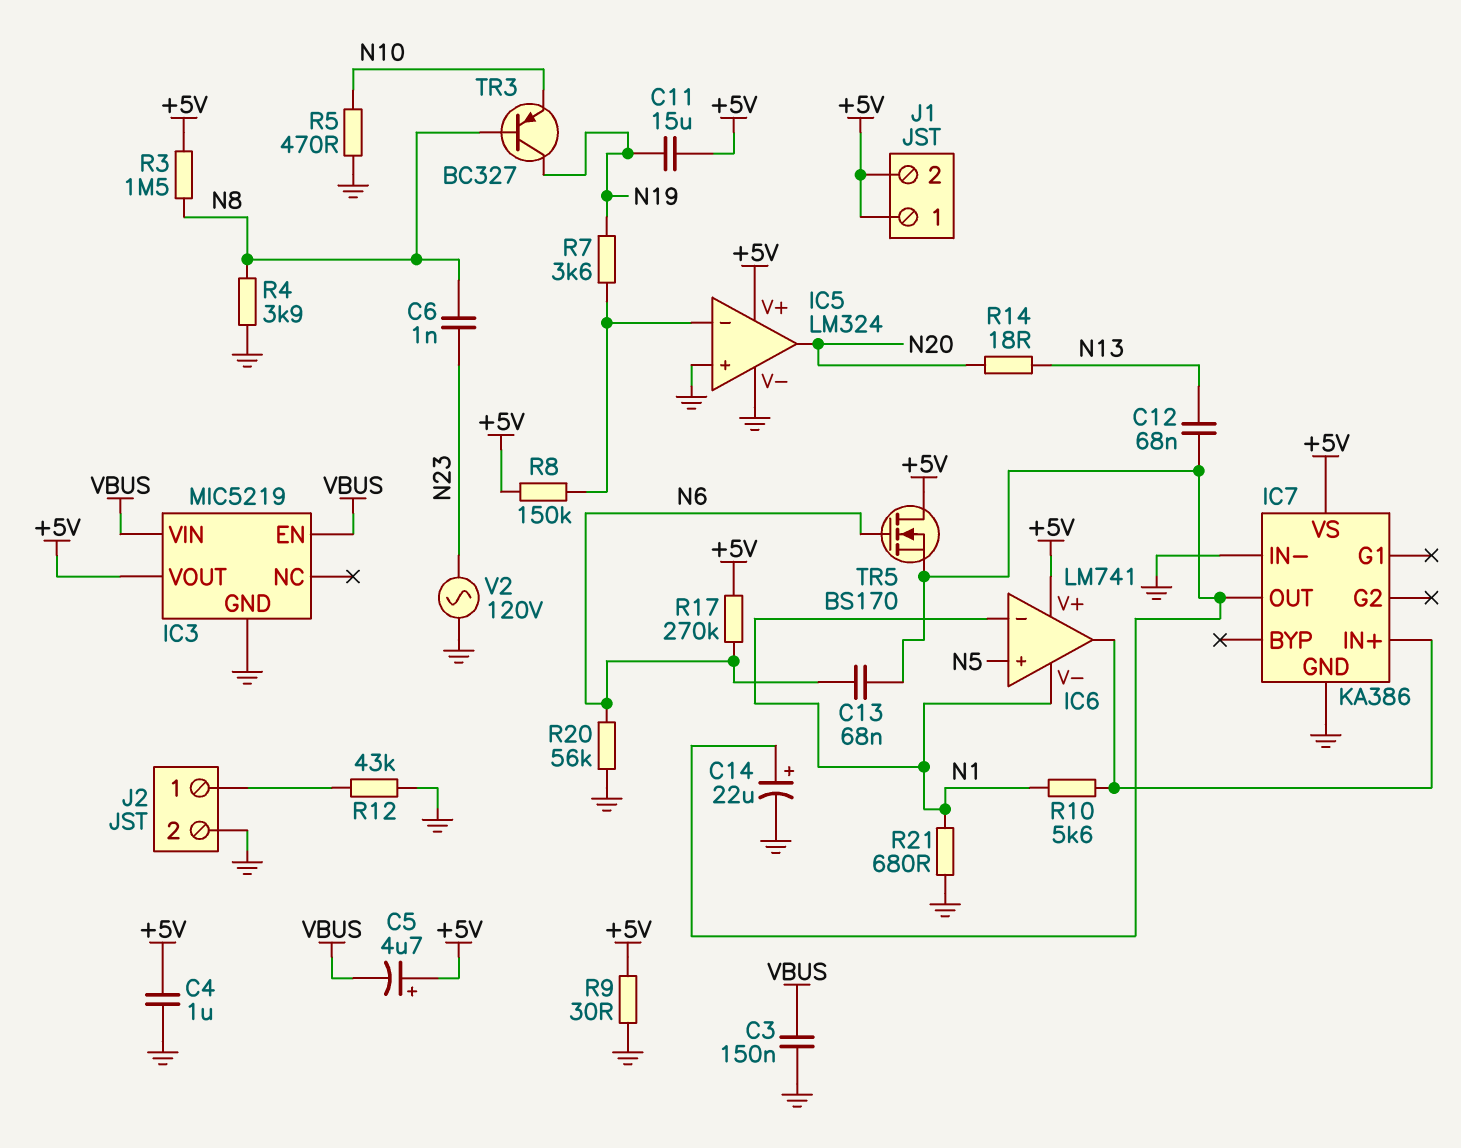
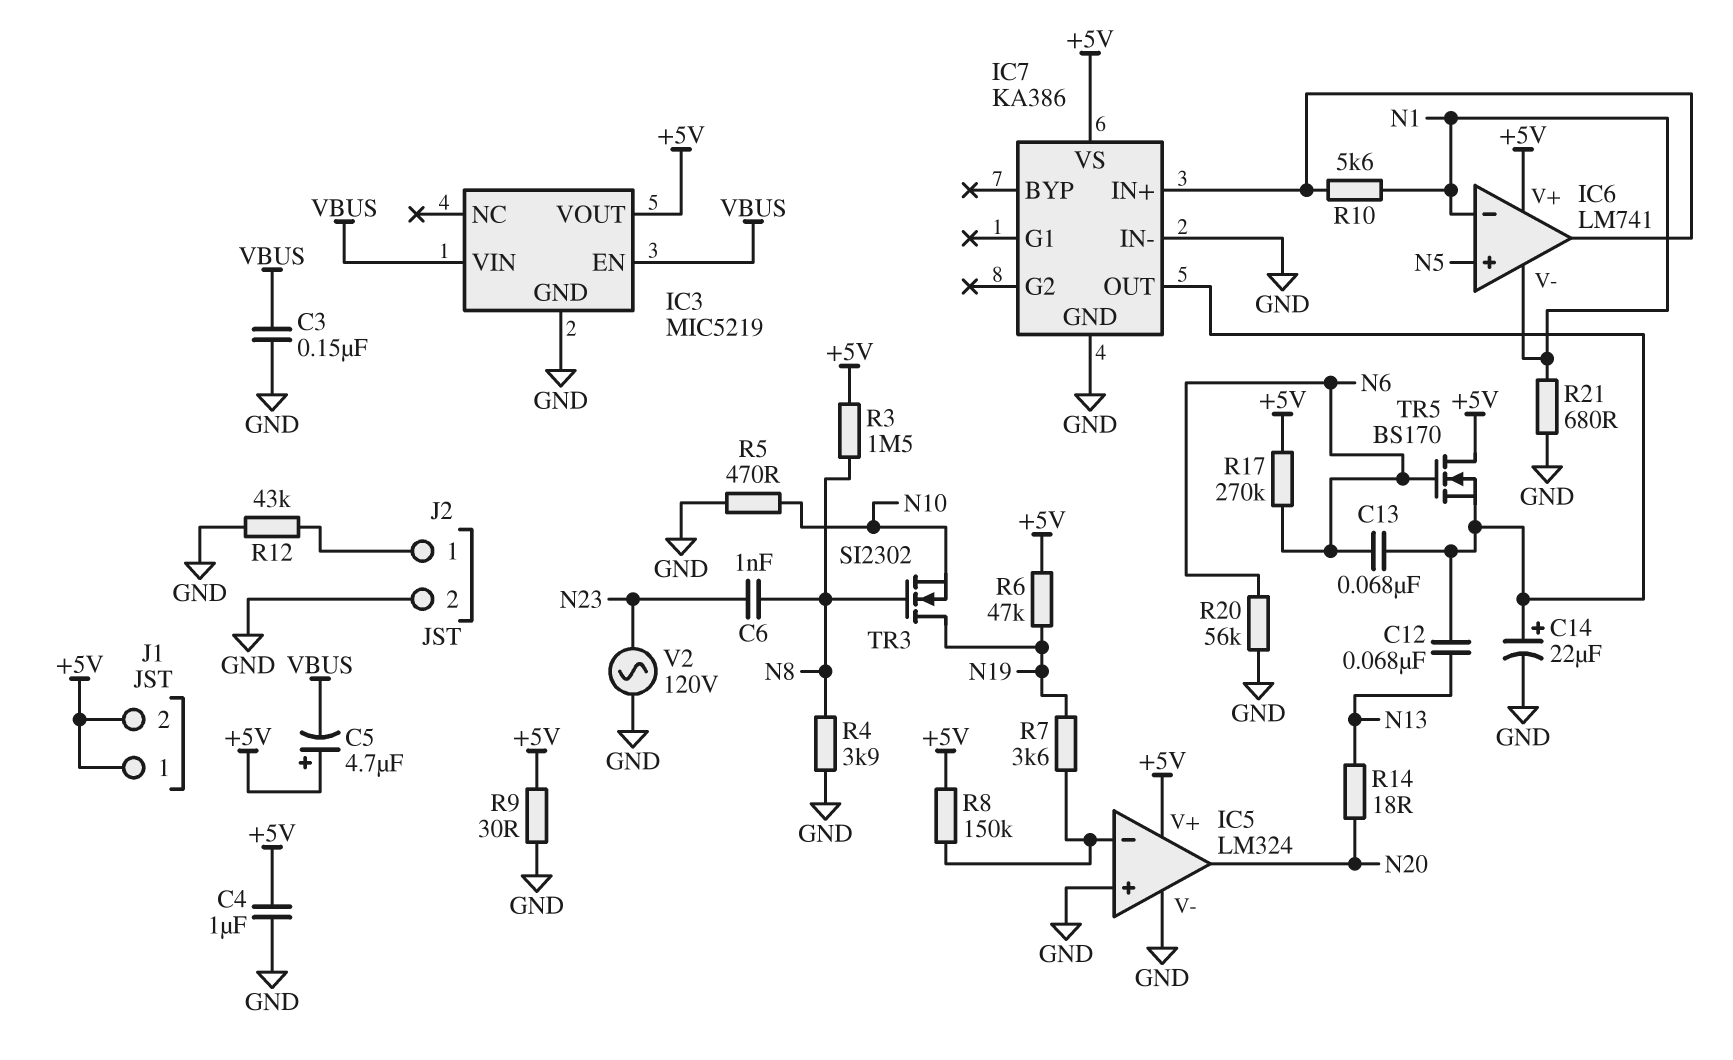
C11: 15uF (+5V, N19) -> none
R6: none -> 47k (+5V, N19)
TR3: PNP BC327 (B N8, C N19, E N10) -> NMOS SI2302 (G N8, D N19, S N10)

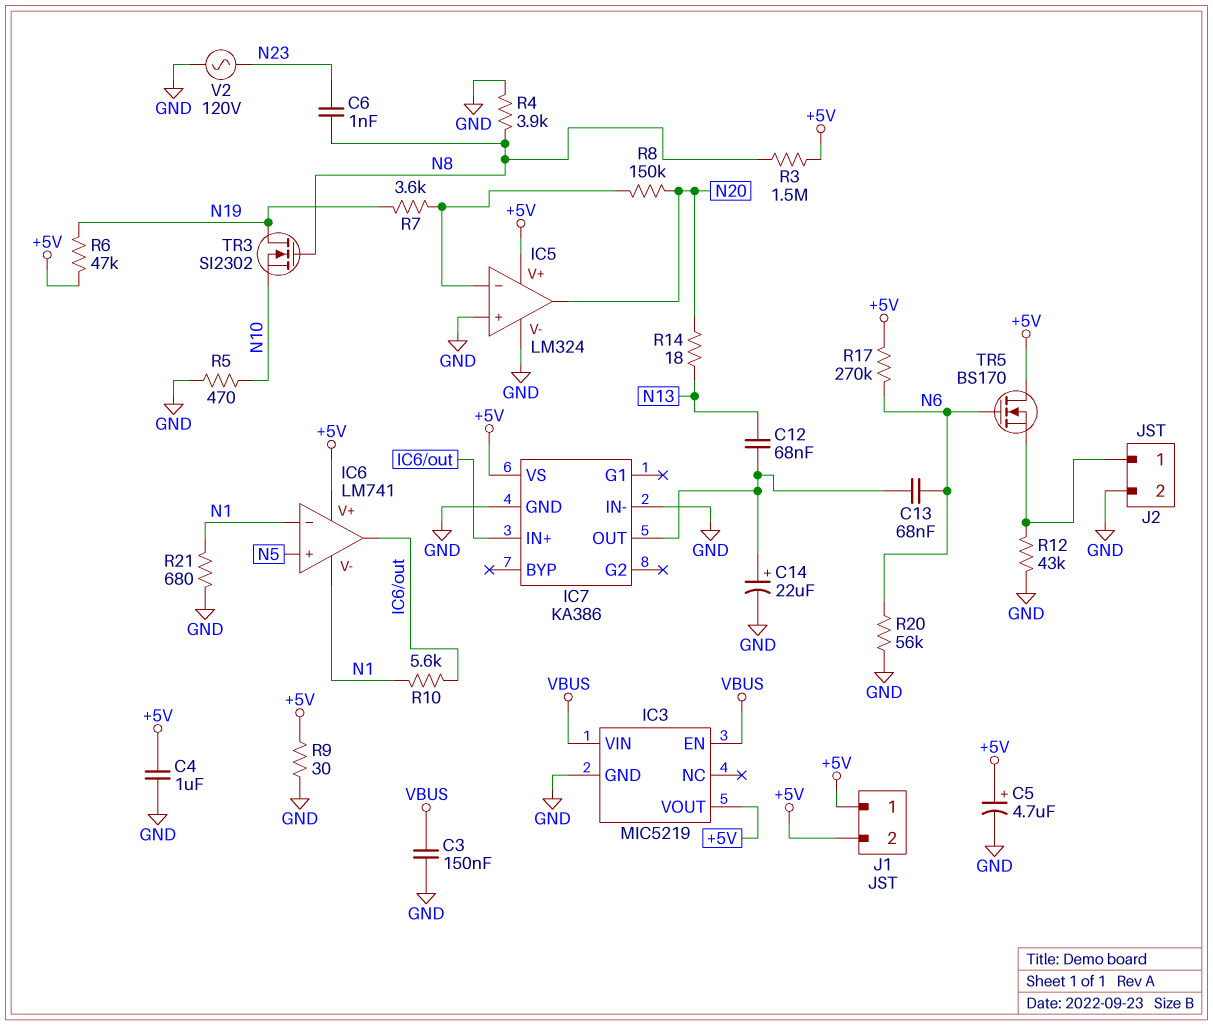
C5: 4.7uF (plus +5V, minus VBUS) -> 4.7uF (plus +5V, minus GND)
R8: 150k (+5V, IC5/in-) -> 150k (IC5/in-, N20)
TR5: NMOS BS170 (G N6, D +5V, S IC7/OUT) -> NMOS BS170 (G N6, D +5V, S J2/1)

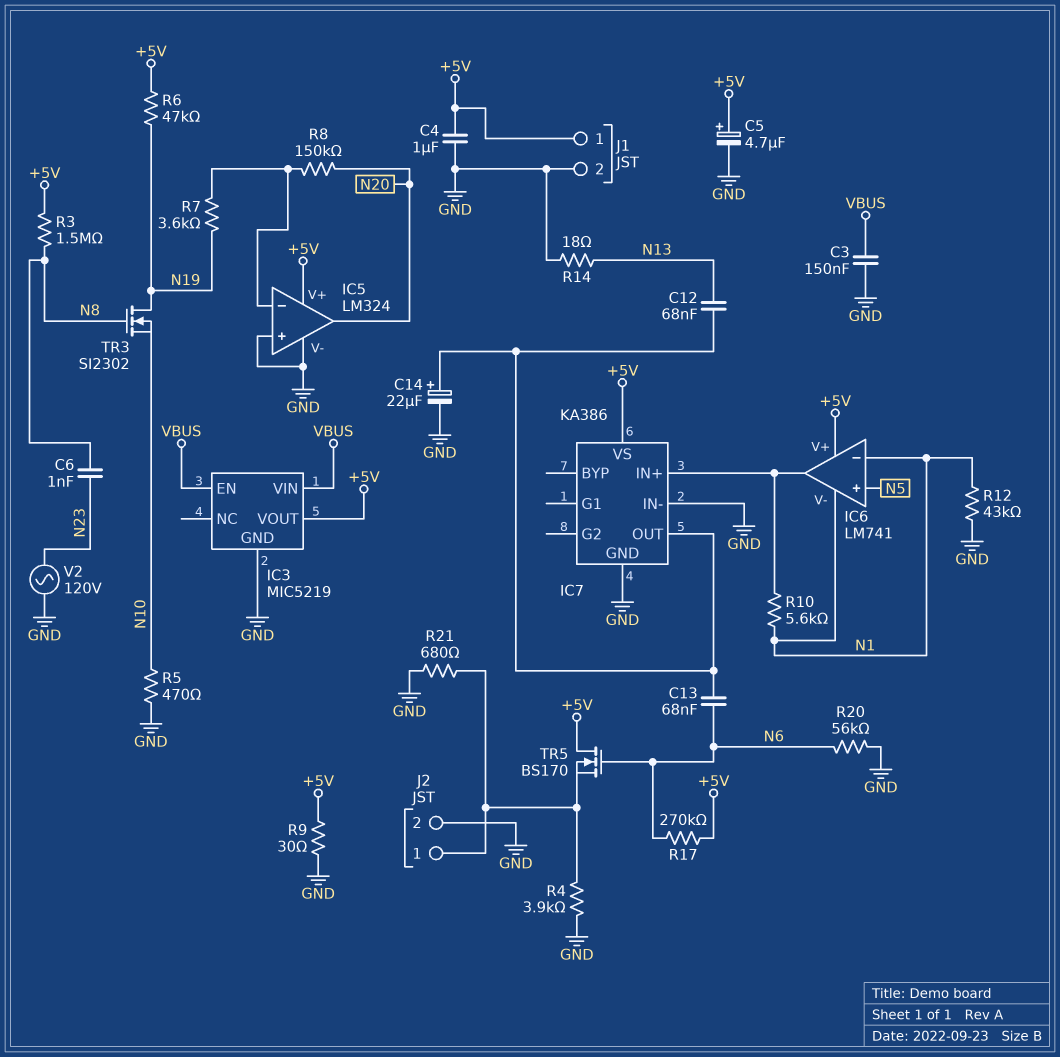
J1 pin 2: +5V -> GND
R4: 3.9k (GND, N8) -> 3.9k (GND, J2/1)
R12: 43k (GND, J2/1) -> 43k (GND, N1)
R14: 18 (N13, N20) -> 18 (GND, N13)
R21: 680 (GND, N1) -> 680 (GND, J2/1)

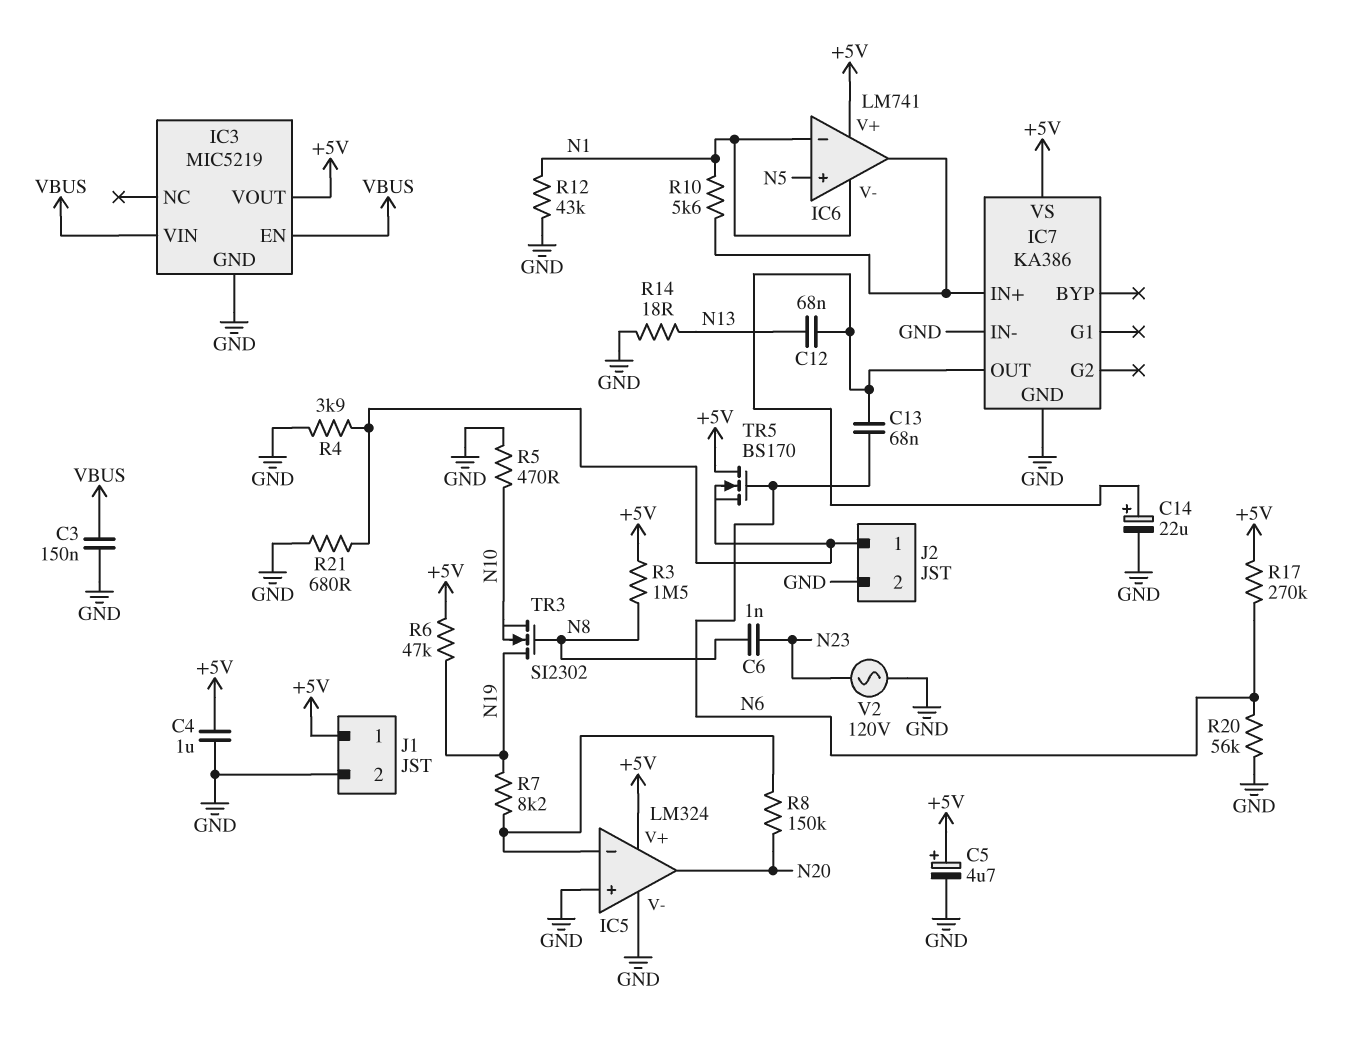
R7: 3.6k (IC5/in-, N19) -> 8.2k (IC5/in-, N19)
R9: 30 (+5V, GND) -> none

